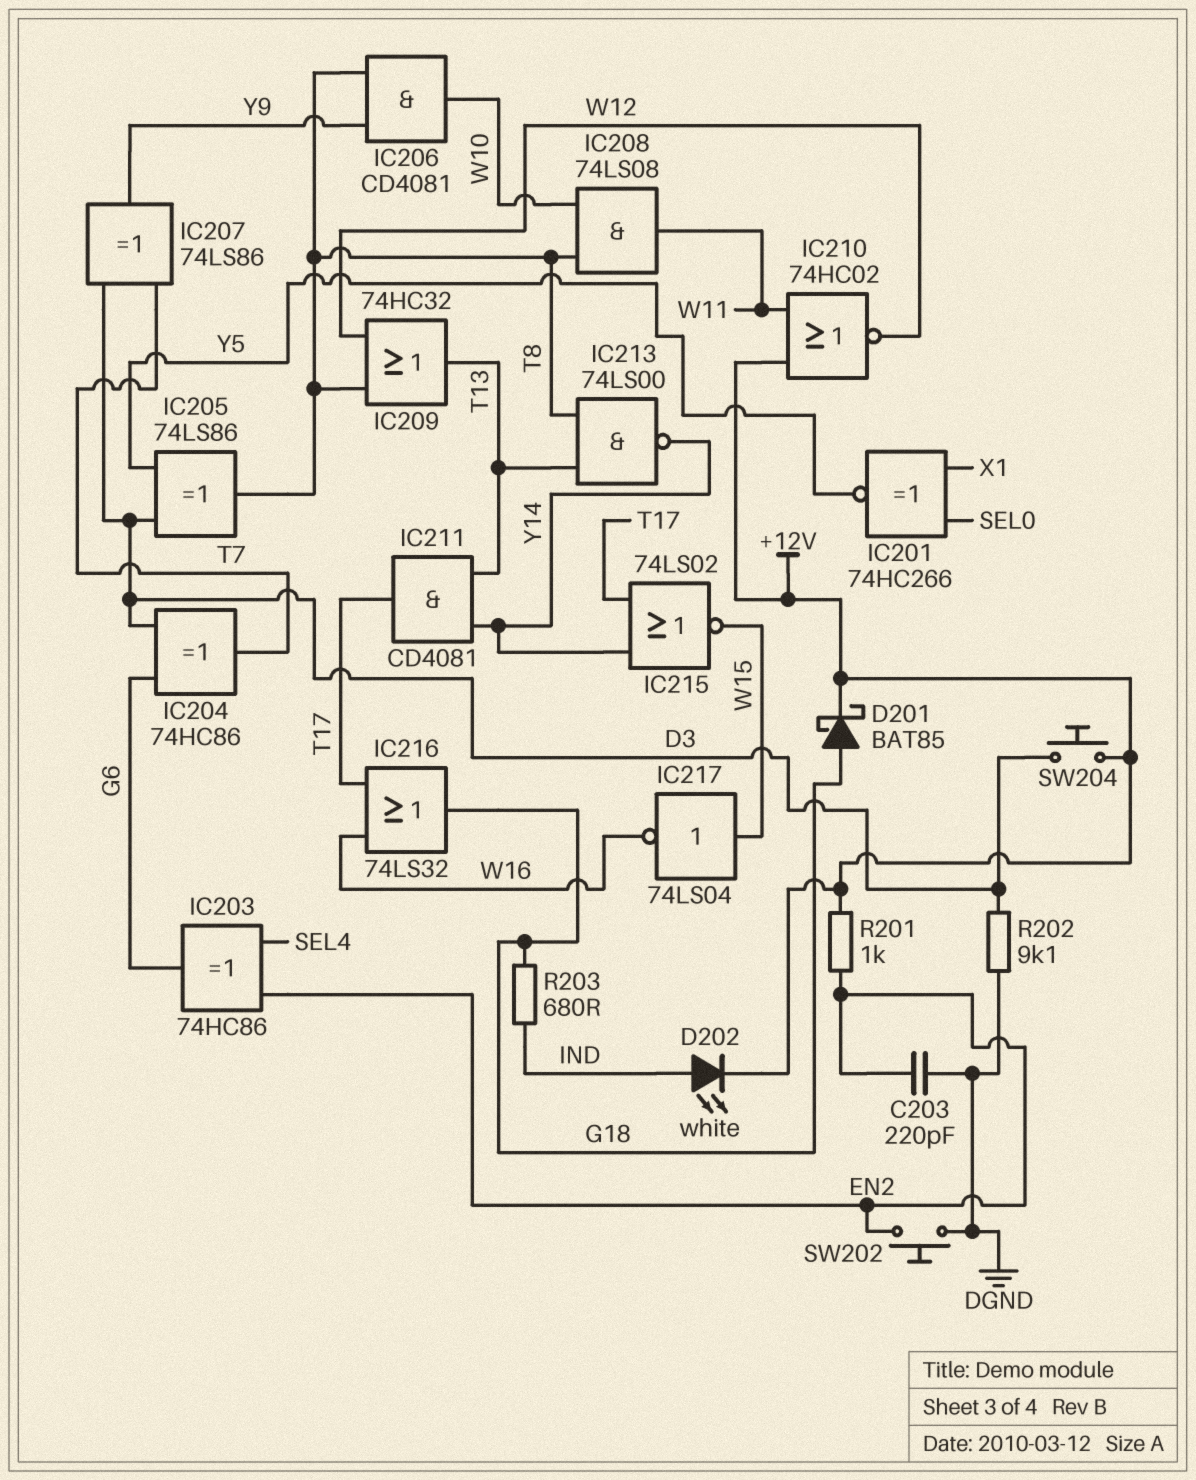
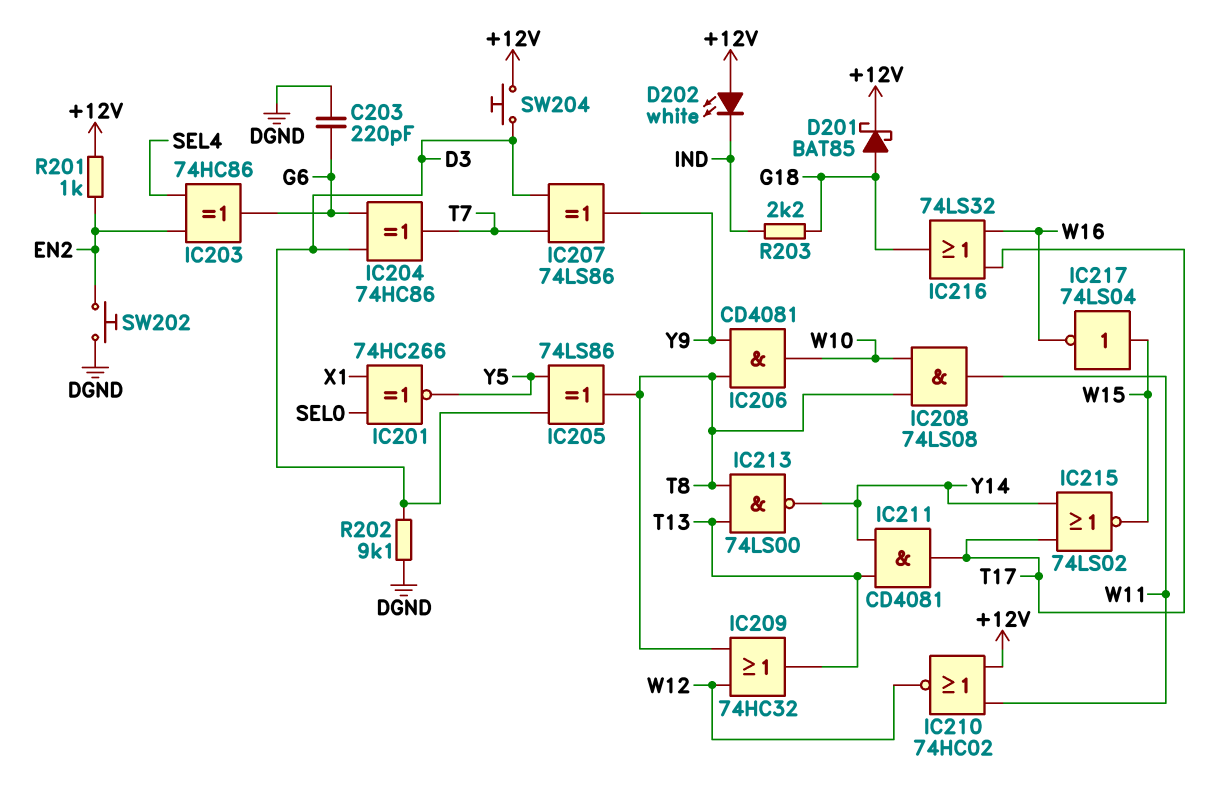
C203: 220pF (DGND, EN2) -> 220pF (DGND, G6)
D202: LED white (A IND, K +12V) -> LED white (A +12V, K IND)
R203: 680 (G18, IND) -> 2.2k (G18, IND)

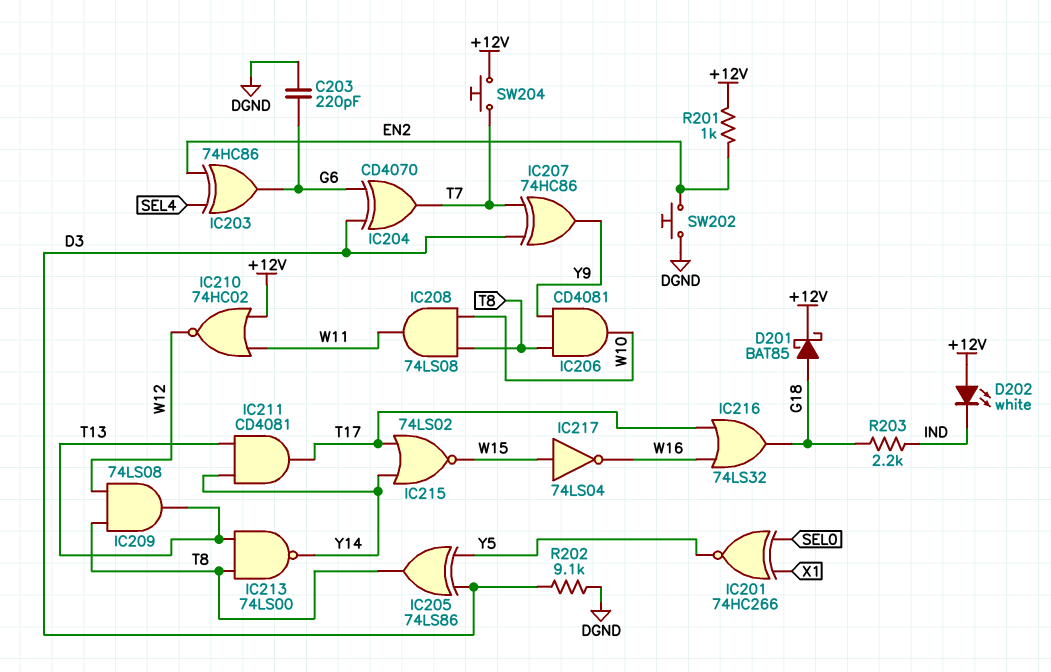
IC204: XOR 74HC86 (in D3, in G6, out T7) -> XOR CD4070 (in D3, in G6, out T7)
IC207: XOR 74LS86 (in D3, in T7, out Y9) -> XOR 74HC86 (in D3, in T7, out Y9)
IC209: OR 74HC32 (in T8, in W12, out T13) -> AND 74LS08 (in T8, in W12, out T13)
SW204: button (+12V, D3) -> button (+12V, T7)

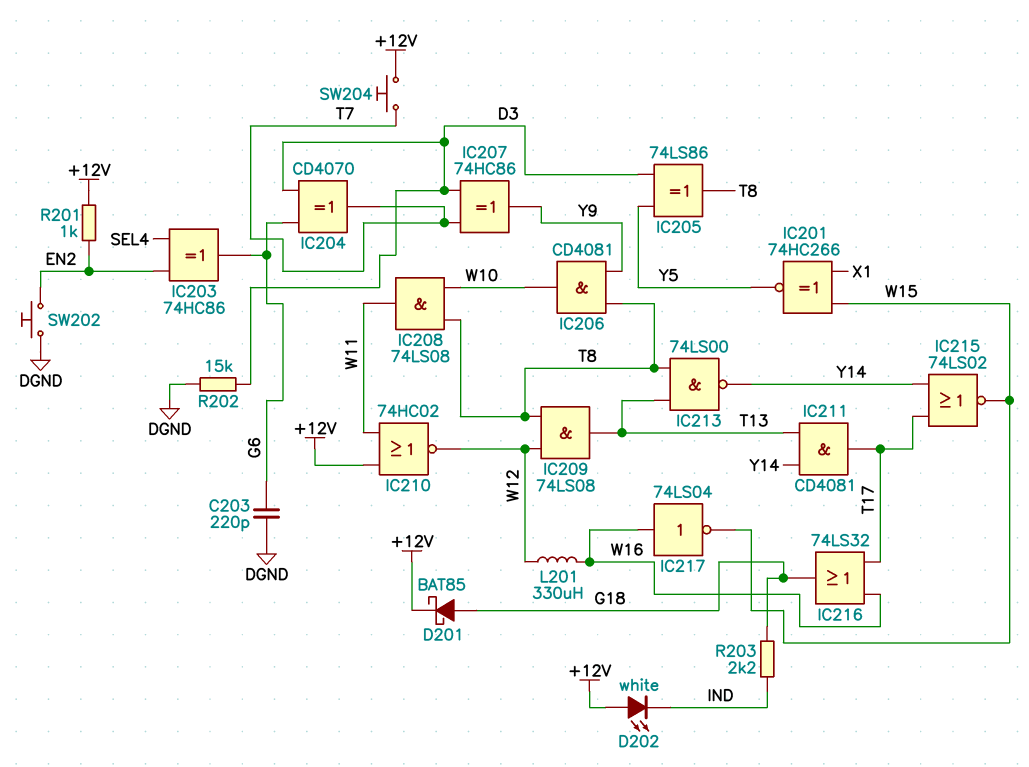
IC201: XNOR 74HC266 (in SEL0, in X1, out Y5) -> XNOR 74HC266 (in W15, in X1, out Y5)
IC217: NOT 74LS04 (in W15, out W16) -> NOT 74LS04 (in W16, out W15)
L201: none -> 330uH (W12, W16)
R202: 9.1k (D3, DGND) -> 15k (D3, DGND)

